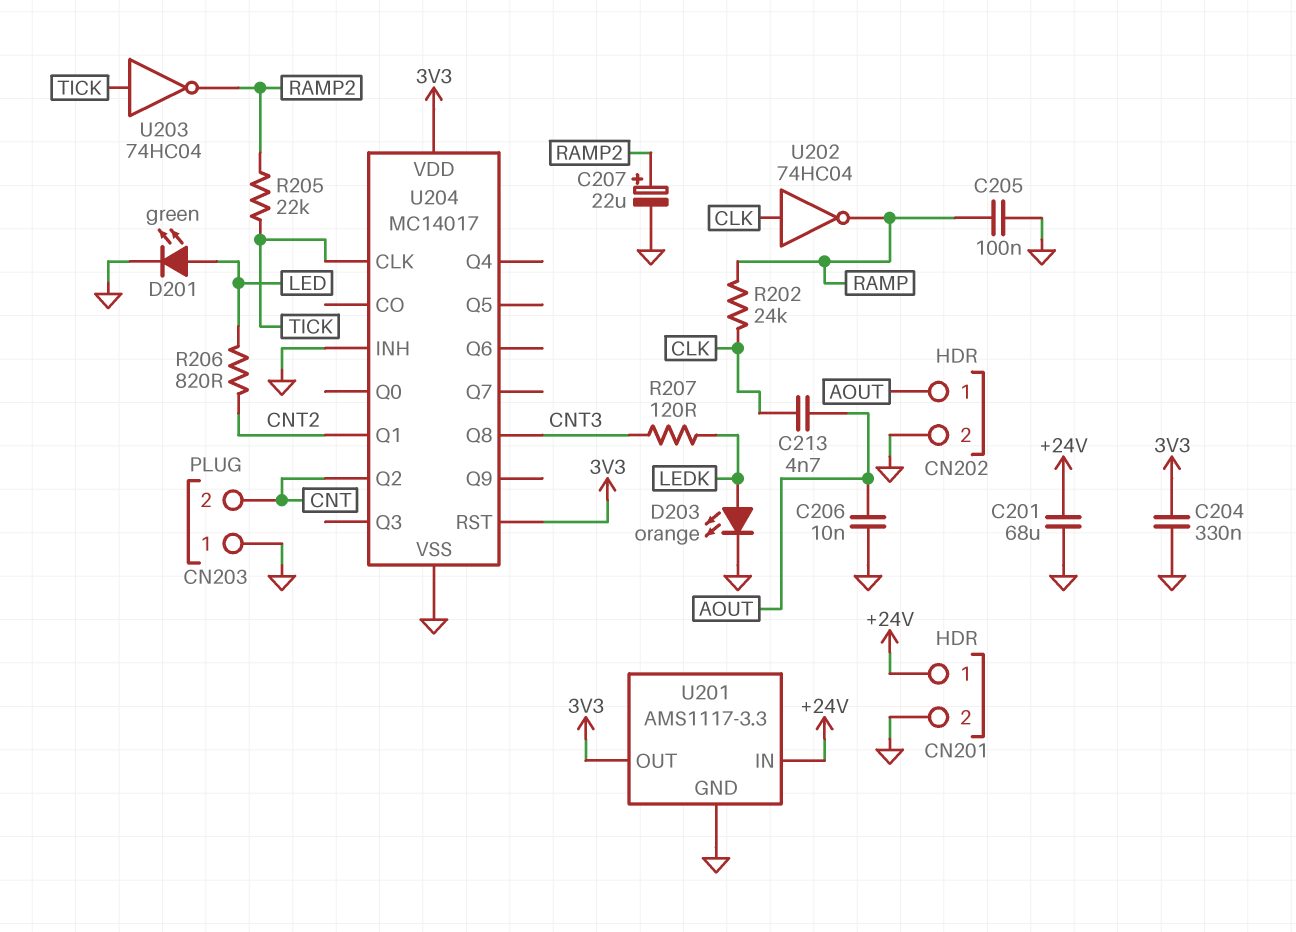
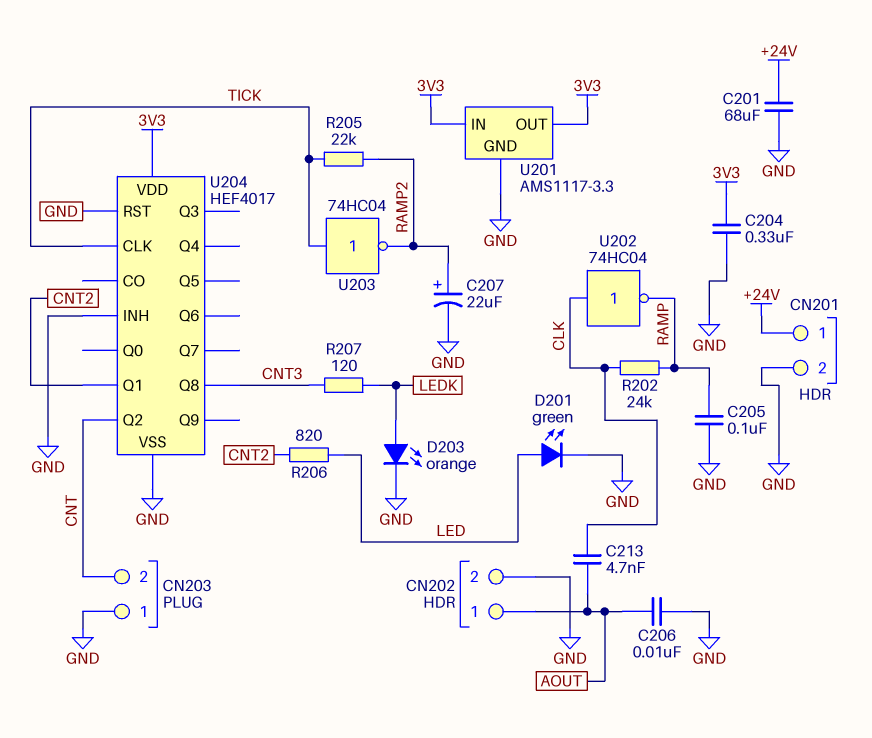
U201 pin IN: +24V -> 3V3
U204: MC14017 -> HEF4017
U204 pin RST: 3V3 -> GND

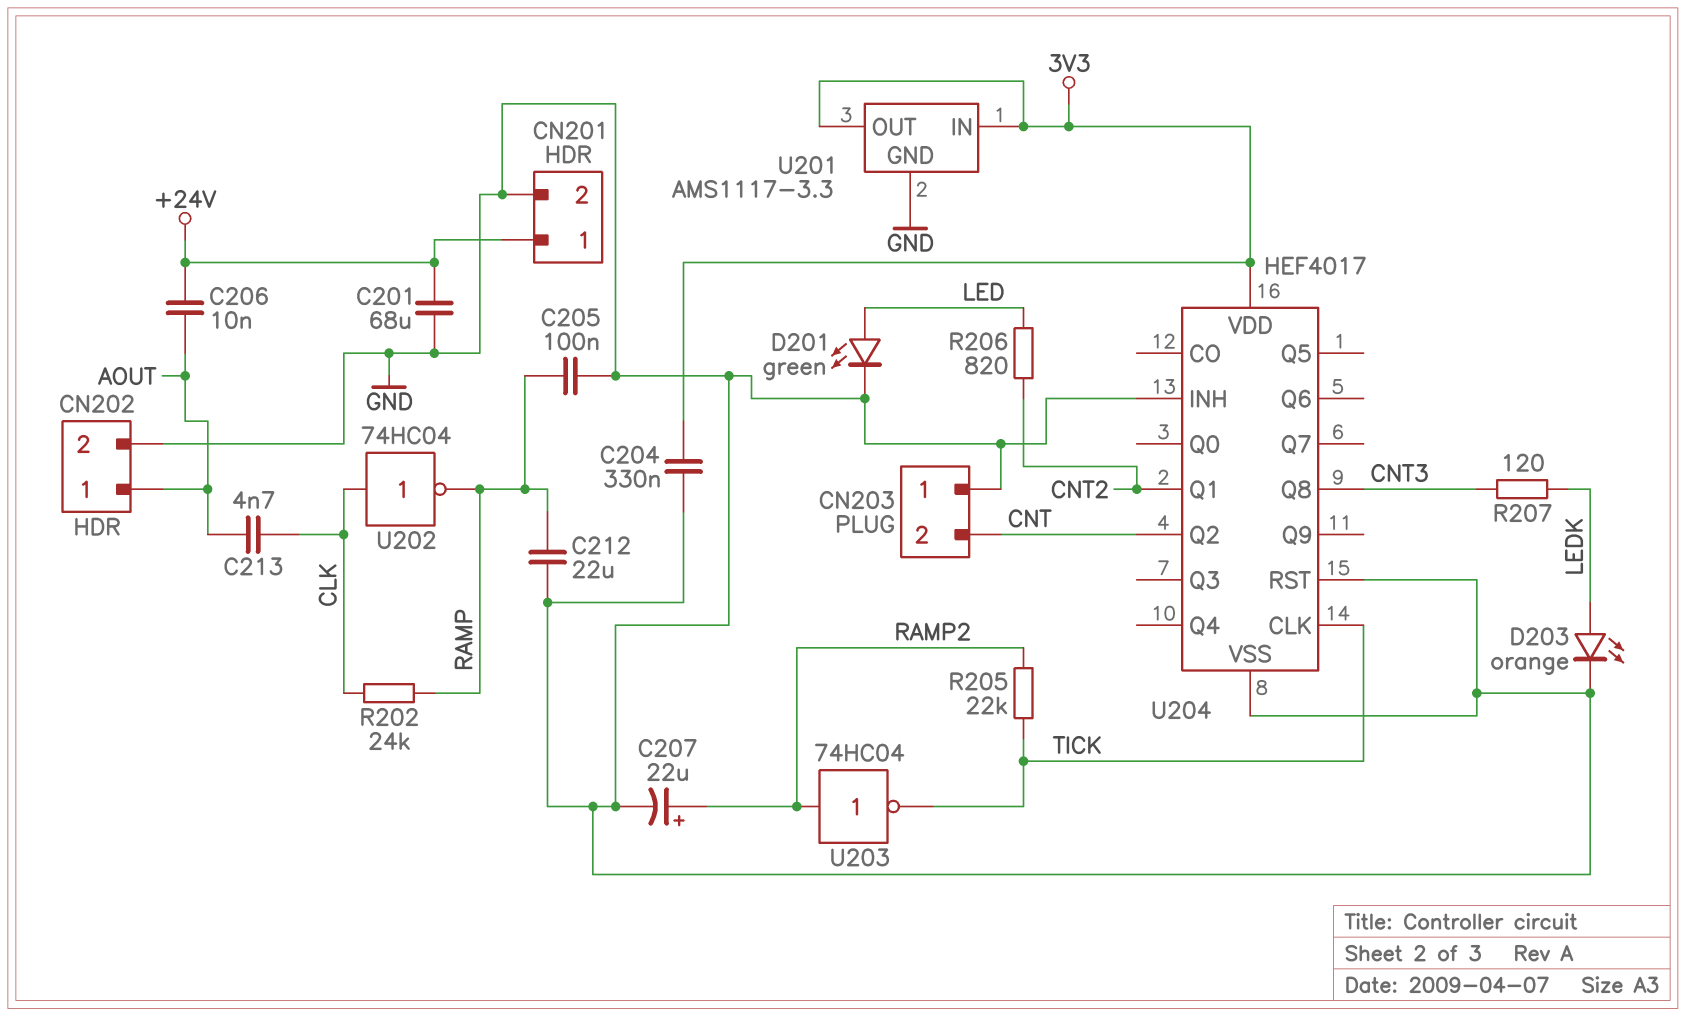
C206: 10nF (AOUT, GND) -> 10nF (+24V, AOUT)
C212: none -> 22uF (GND, RAMP)
U203: NOT 74HC04 (in TICK, out RAMP2) -> NOT 74HC04 (in RAMP2, out TICK)

